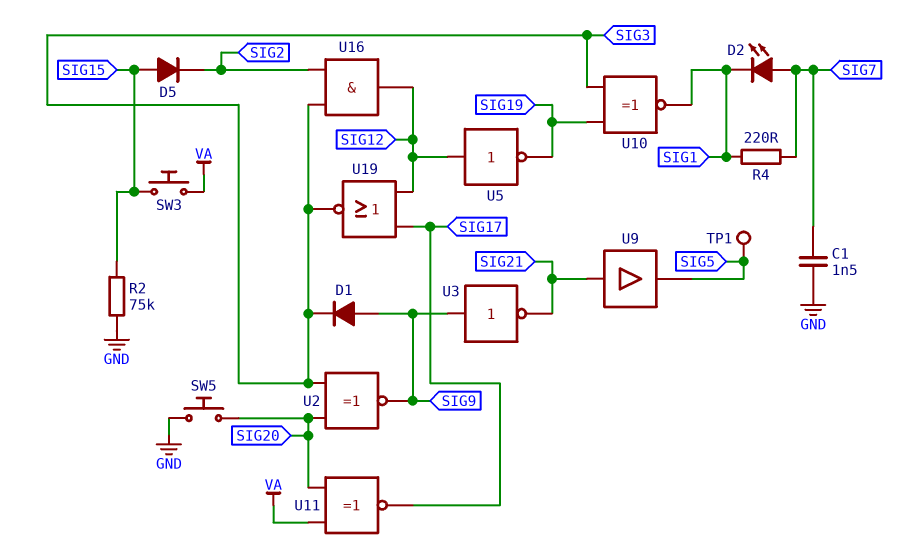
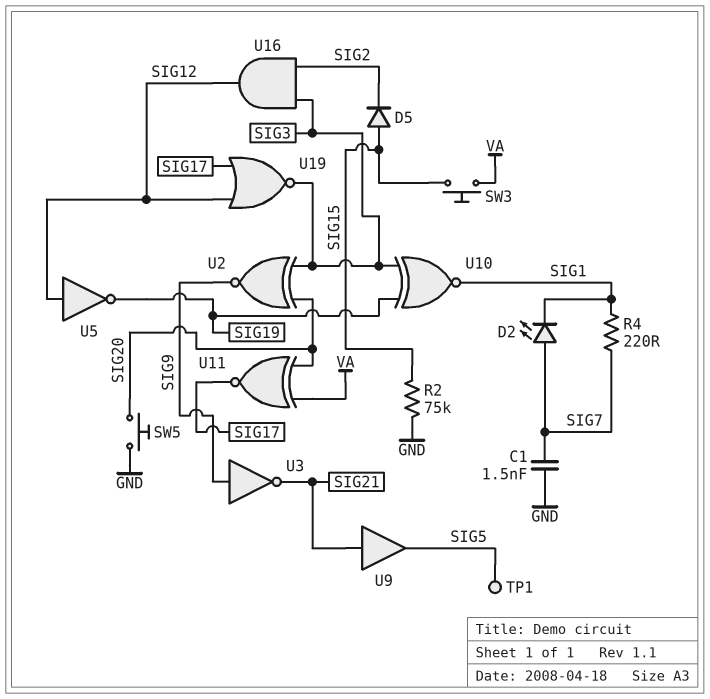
D1: diode (A SIG9, K SIG3) -> none

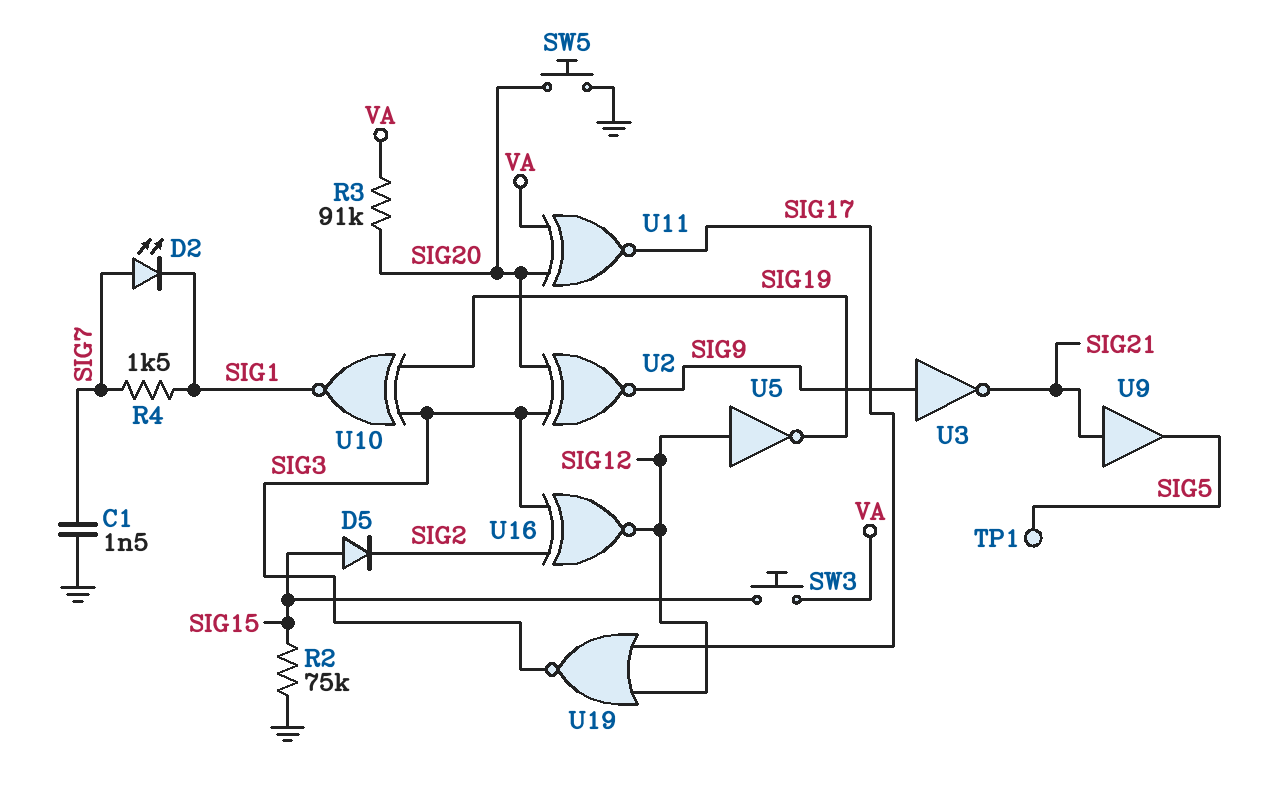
R3: none -> 91k (SIG20, VA)
R4: 220 (SIG1, SIG7) -> 1.5k (SIG1, SIG7)
U16: AND (in SIG2, in SIG3, out SIG12) -> XNOR (in SIG2, in SIG3, out SIG12)

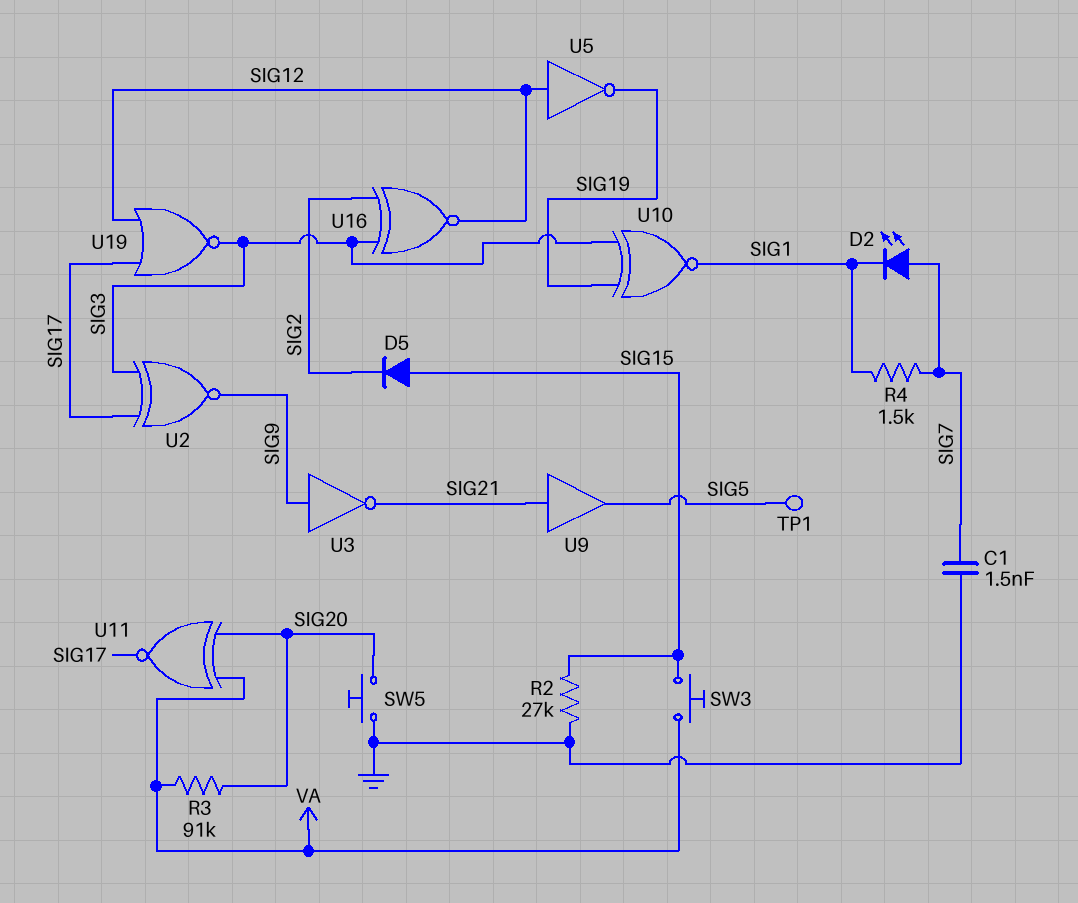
R2: 75k (GND, SIG15) -> 27k (GND, SIG15)
U2: XNOR (in SIG3, in SIG20, out SIG9) -> XNOR (in SIG3, in SIG17, out SIG9)

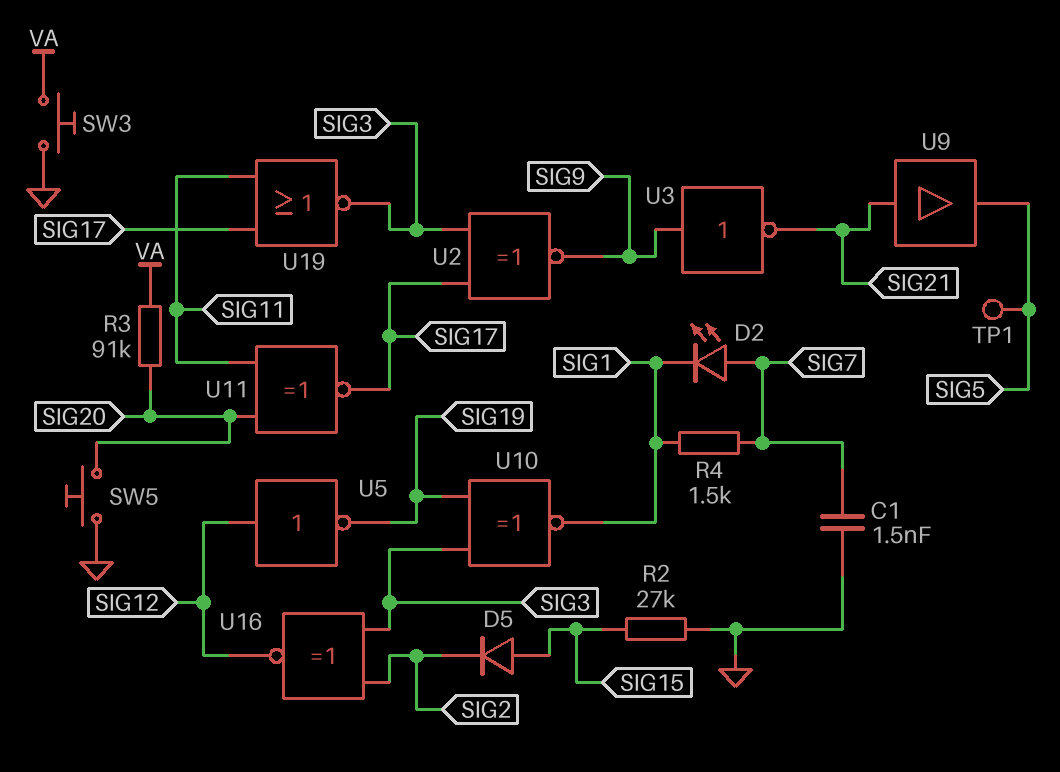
SW3: button (SIG15, VA) -> button (GND, VA)
U11: XNOR (in SIG20, in VA, out SIG17) -> XNOR (in SIG11, in SIG20, out SIG17)
U19: NOR (in SIG12, in SIG17, out SIG3) -> NOR (in SIG11, in SIG17, out SIG3)

